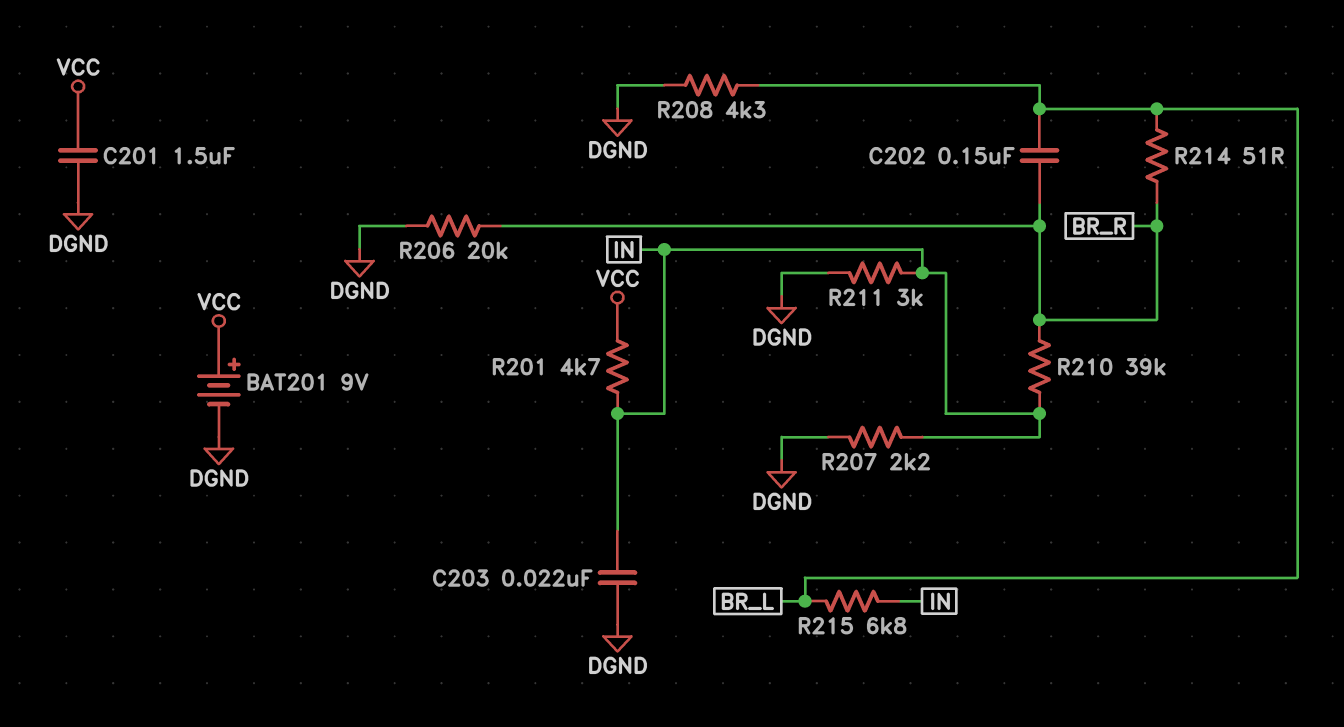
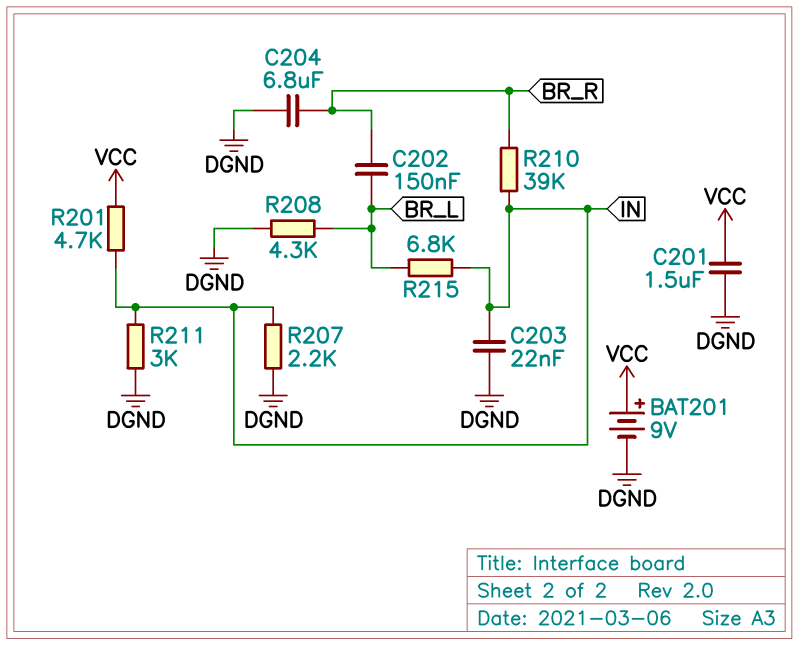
C204: none -> 6.8uF (BR_R, DGND)
R206: 20k (BR_R, DGND) -> none
R214: 51 (BR_L, BR_R) -> none

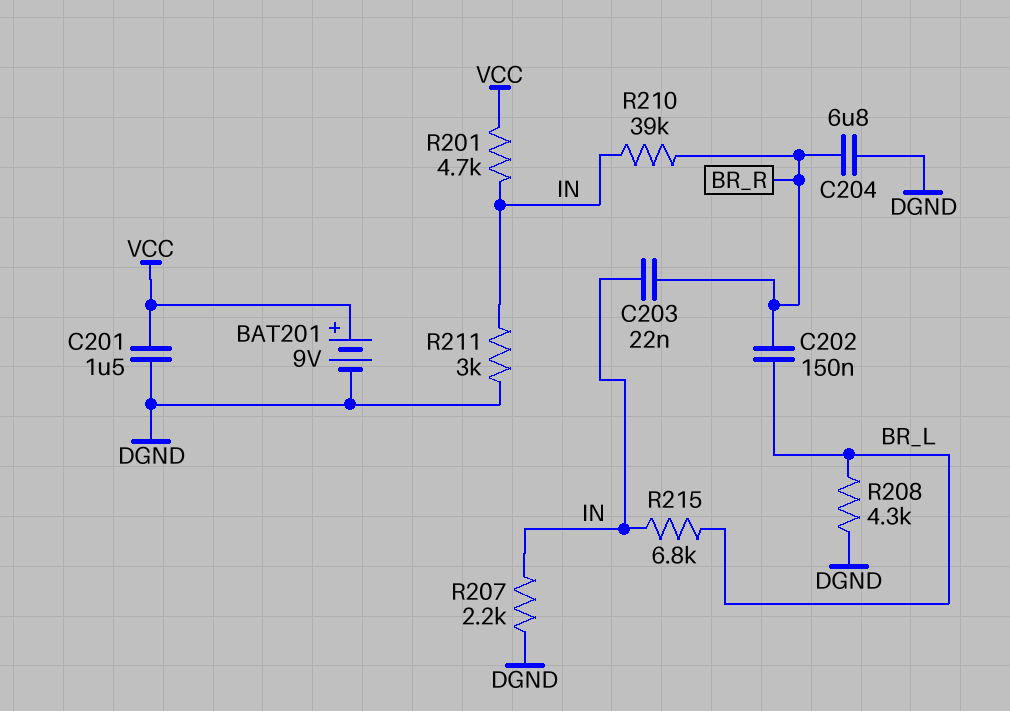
C203: 22nF (DGND, IN) -> 22nF (BR_R, IN)

